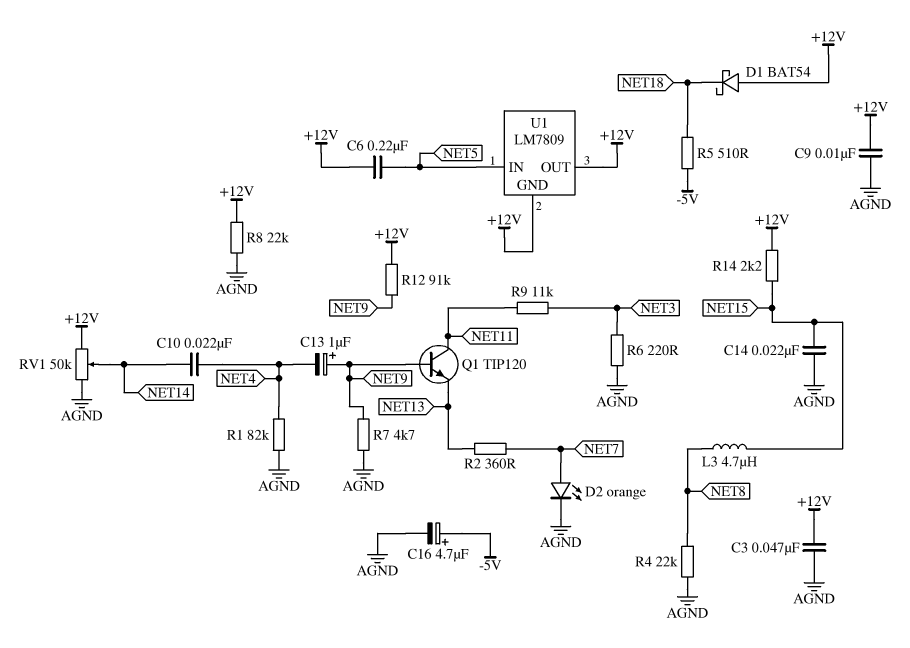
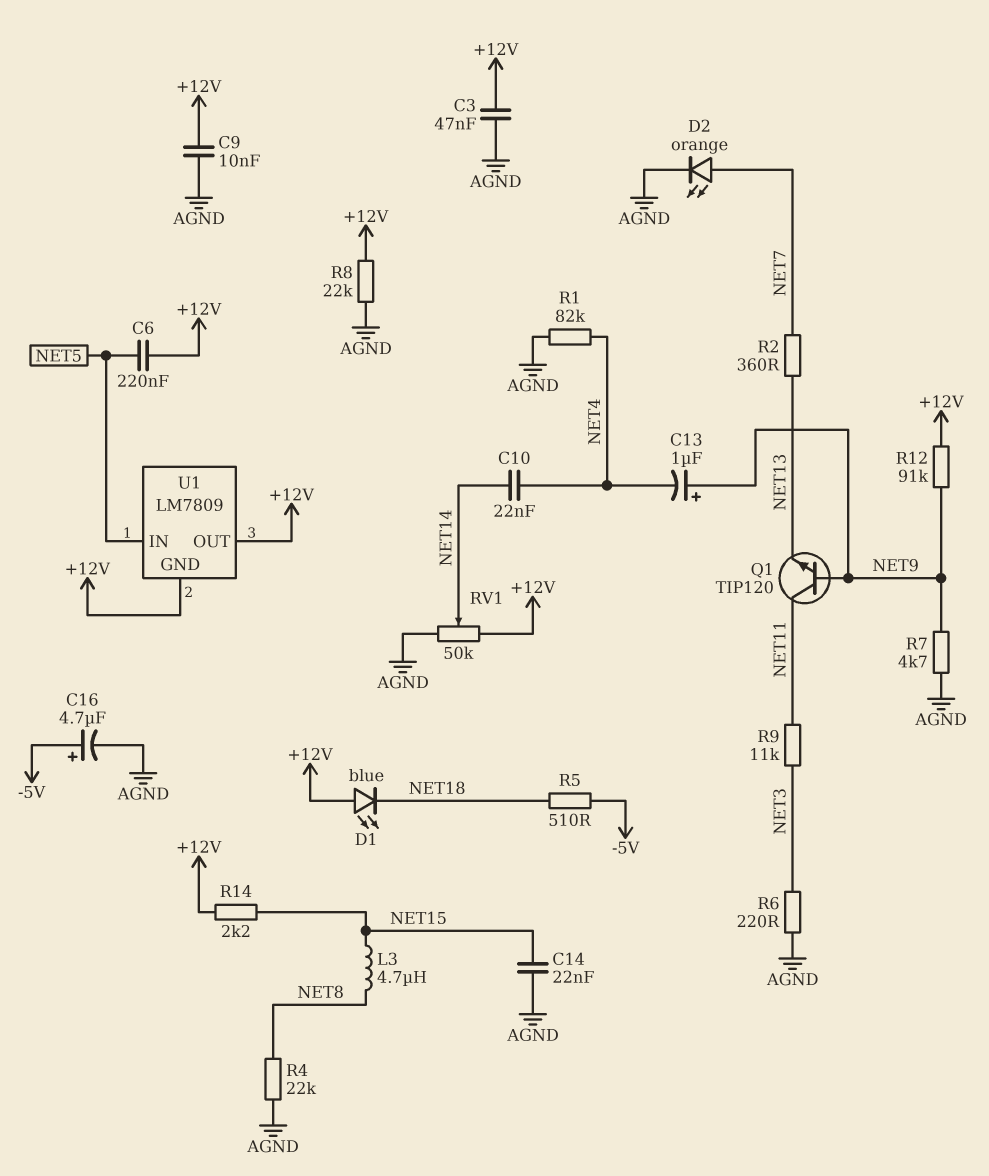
D1: schottky BAT54 (A +12V, K NET18) -> LED blue (A +12V, K NET18)

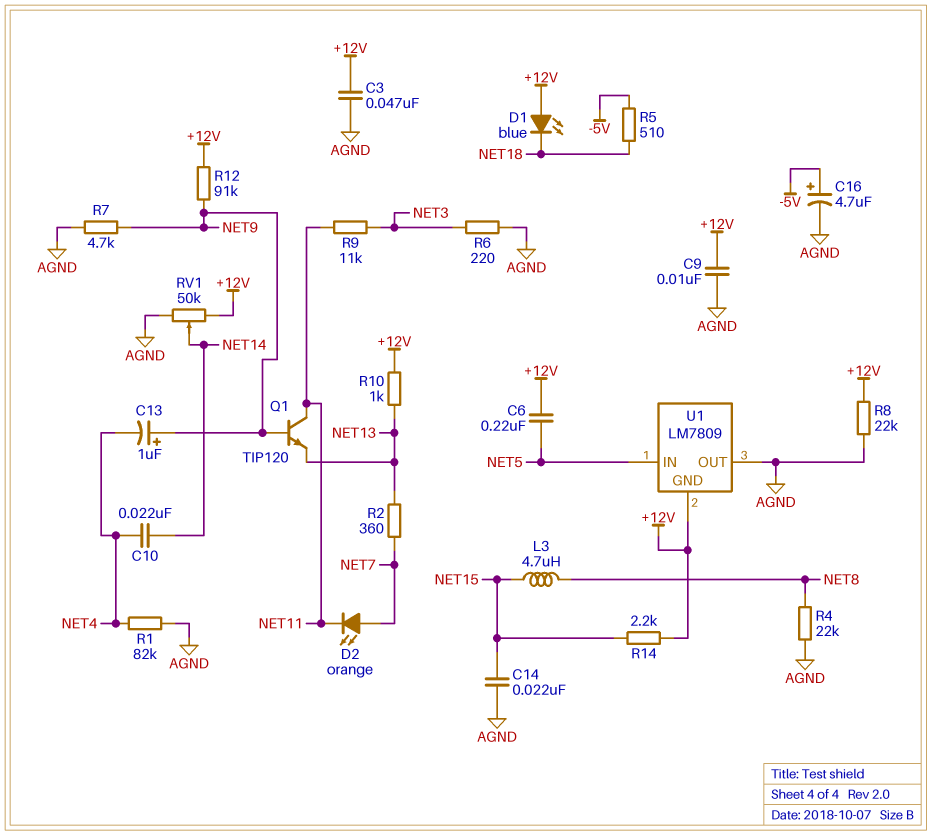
D2: LED orange (A NET7, K AGND) -> LED orange (A NET7, K NET11)
R10: none -> 1k (+12V, NET13)
U1 pin OUT: +12V -> AGND

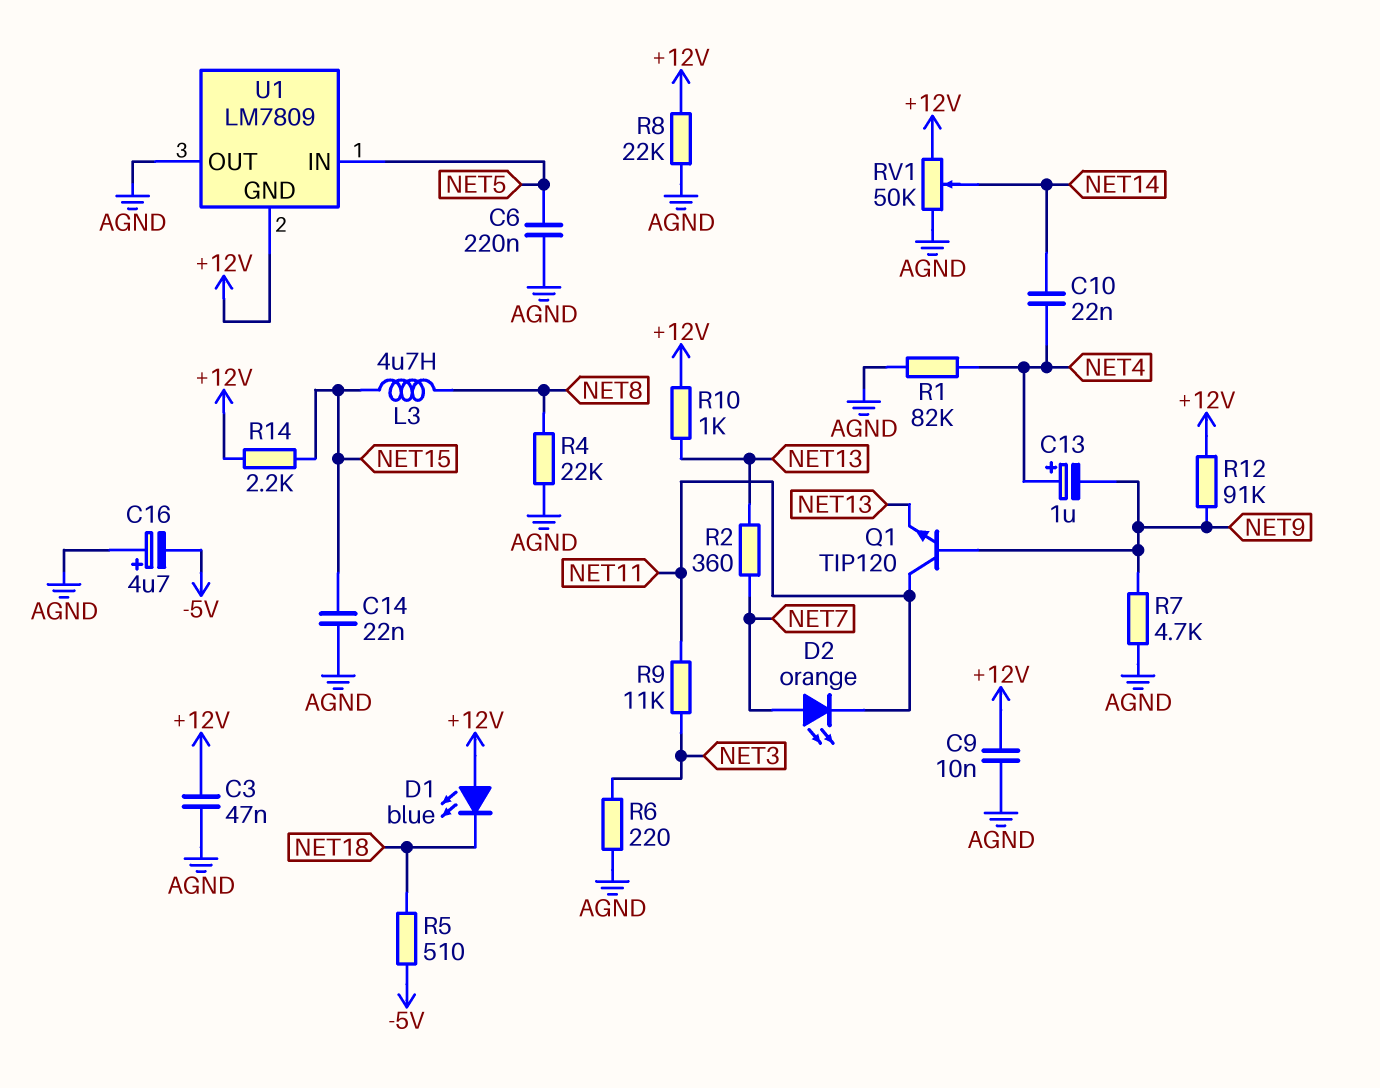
C6: 220nF (+12V, NET5) -> 220nF (AGND, NET5)
C13: 1uF (plus NET9, minus NET4) -> 1uF (plus NET4, minus NET9)
C16: 4.7uF (plus -5V, minus AGND) -> 4.7uF (plus AGND, minus -5V)

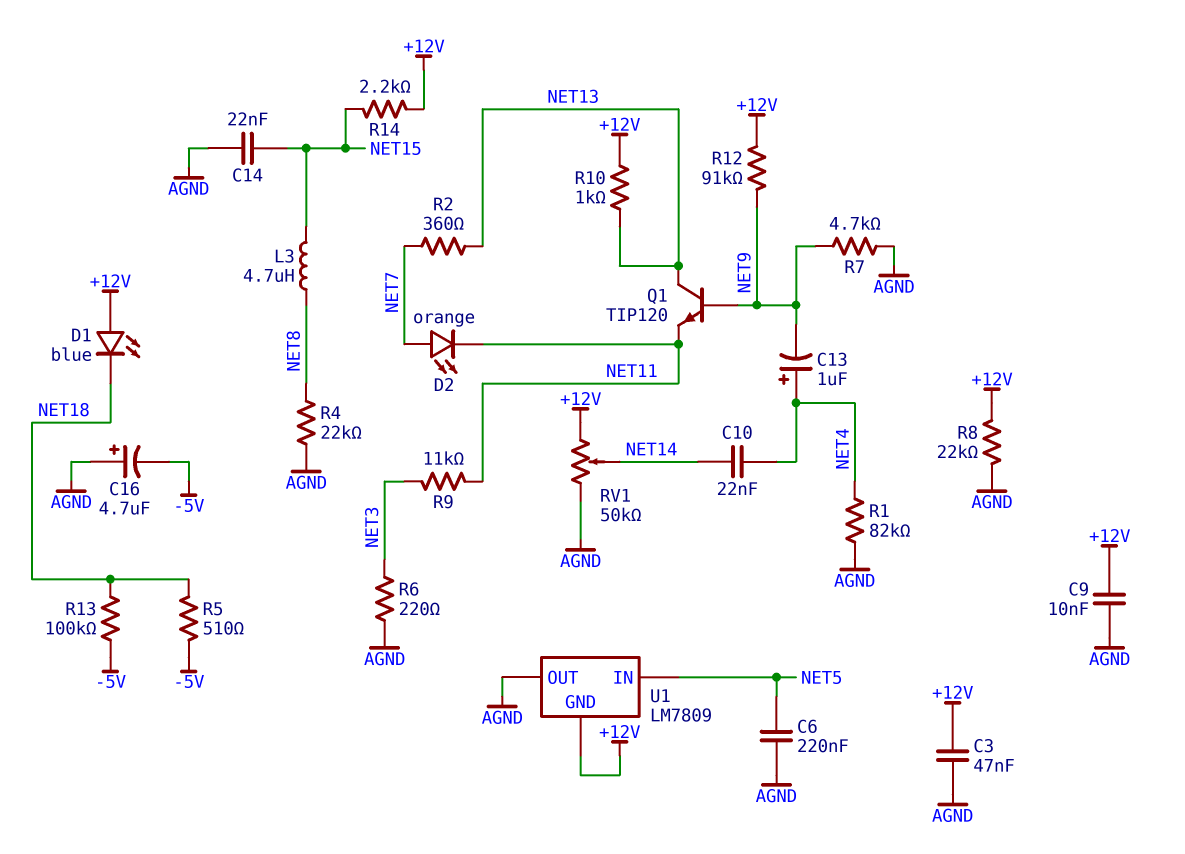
Q1: NPN TIP120 (B NET9, C NET11, E NET13) -> NPN TIP120 (B NET9, C NET13, E NET11)
R13: none -> 100k (-5V, NET18)

